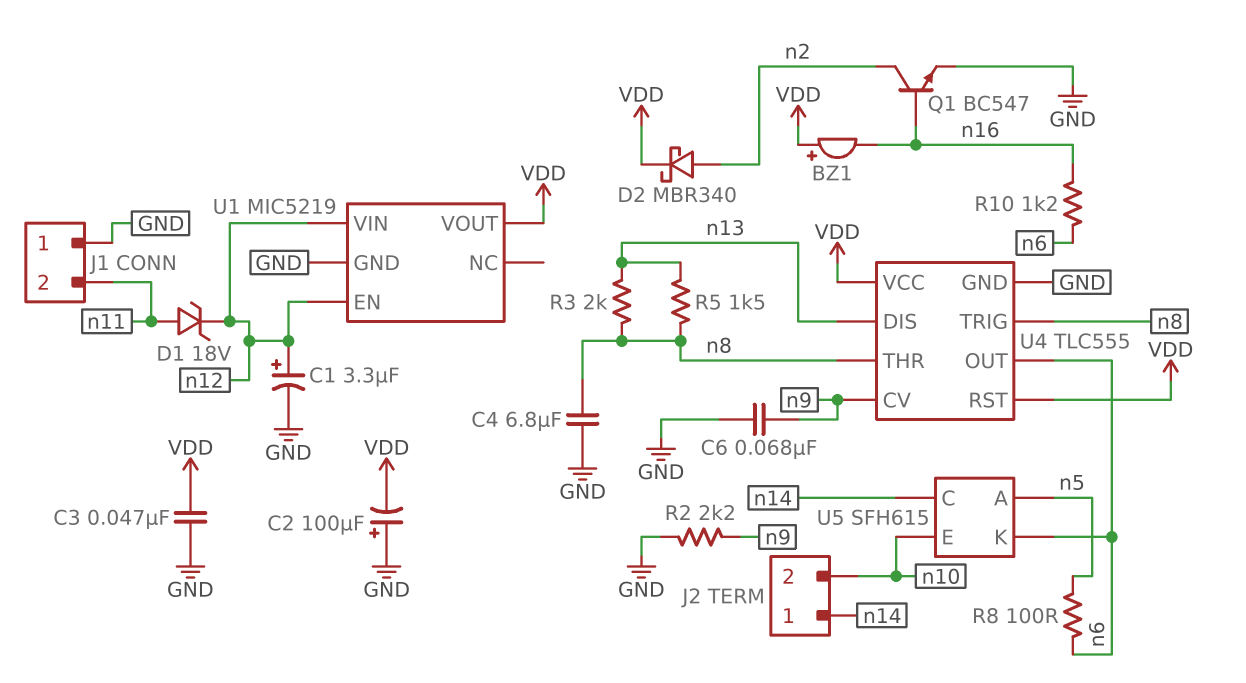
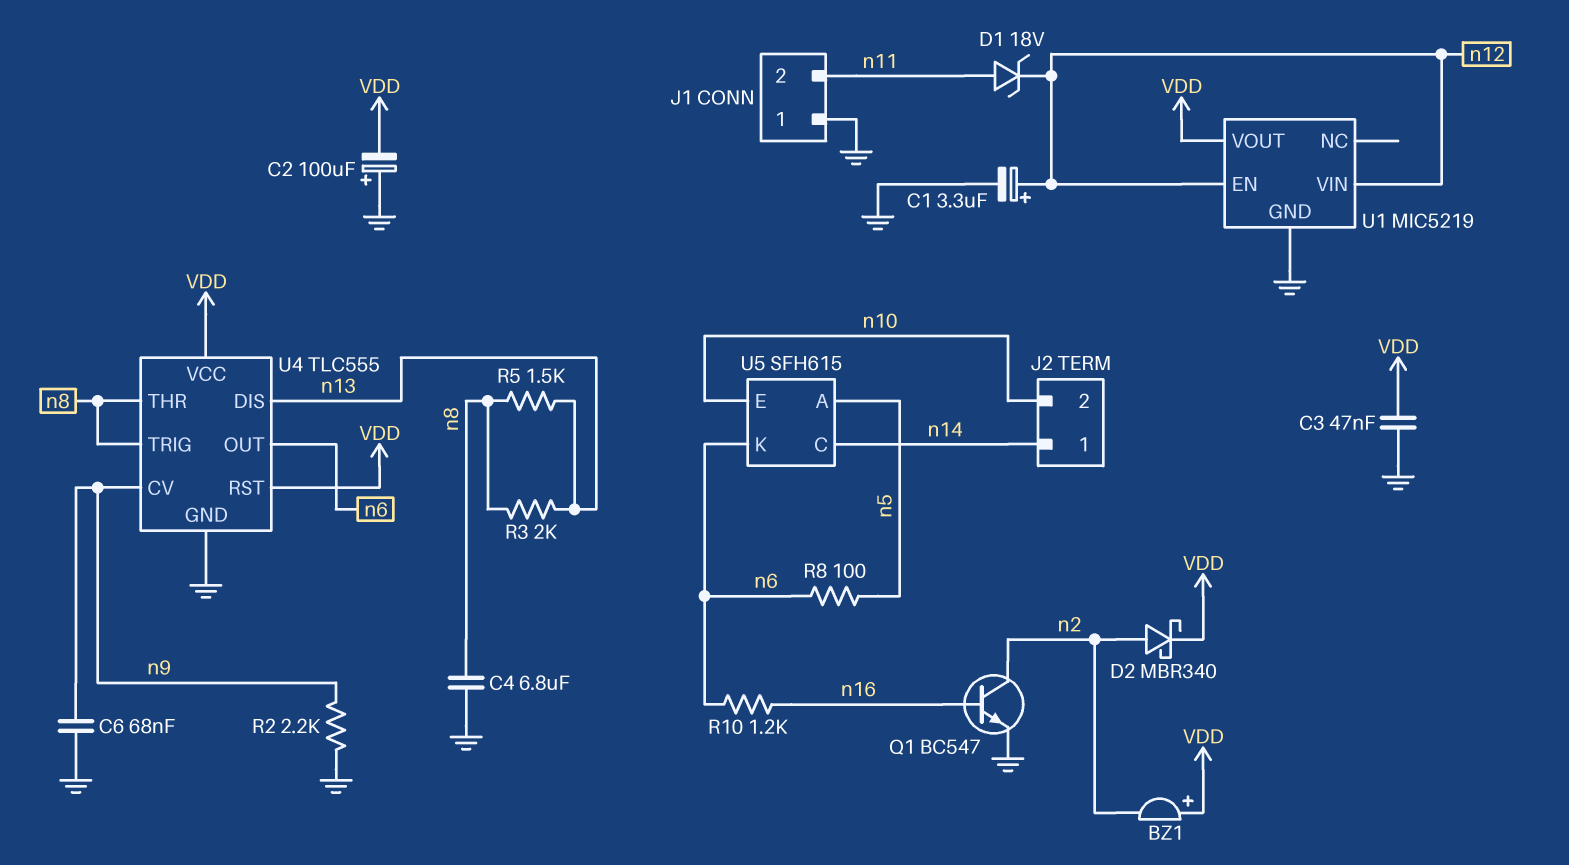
BZ1: buzzer (plus VDD, minus n16) -> buzzer (plus VDD, minus n2)

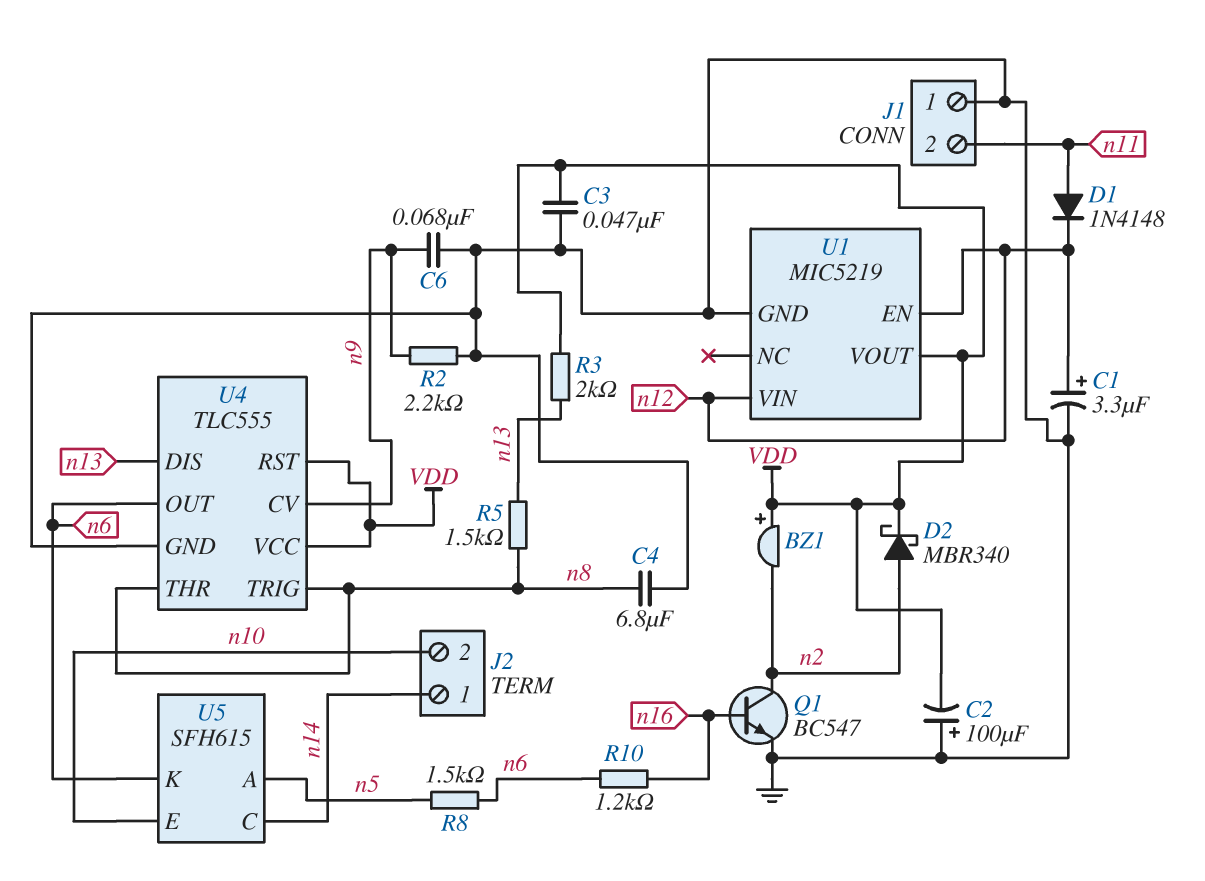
D1: zener 18V (A n11, K n12) -> diode 1N4148 (A n11, K n12)
R3: 2k (n8, n13) -> 2k (VDD, n13)
R8: 100 (n5, n6) -> 1.5k (n5, n6)

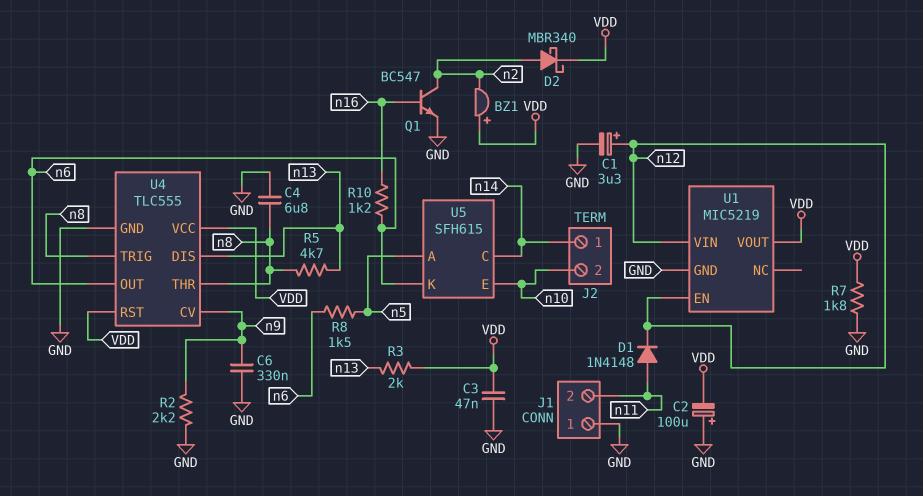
C6: 68nF (GND, n9) -> 330nF (GND, n9)
R5: 1.5k (n8, n13) -> 4.7k (n8, n13)
R7: none -> 1.8k (GND, VDD)

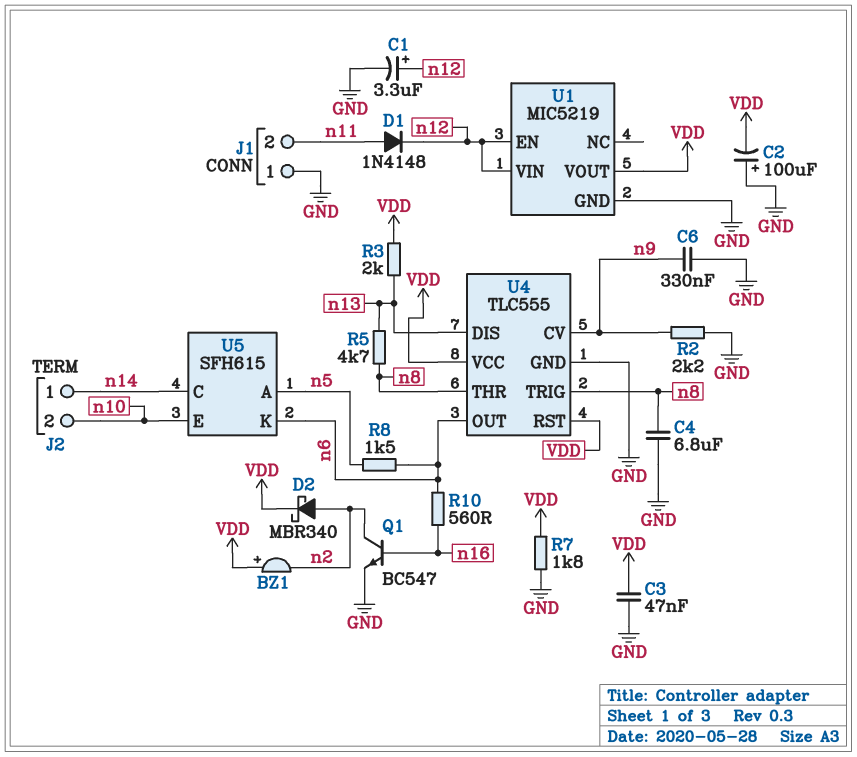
R10: 1.2k (n6, n16) -> 560 (n6, n16)

